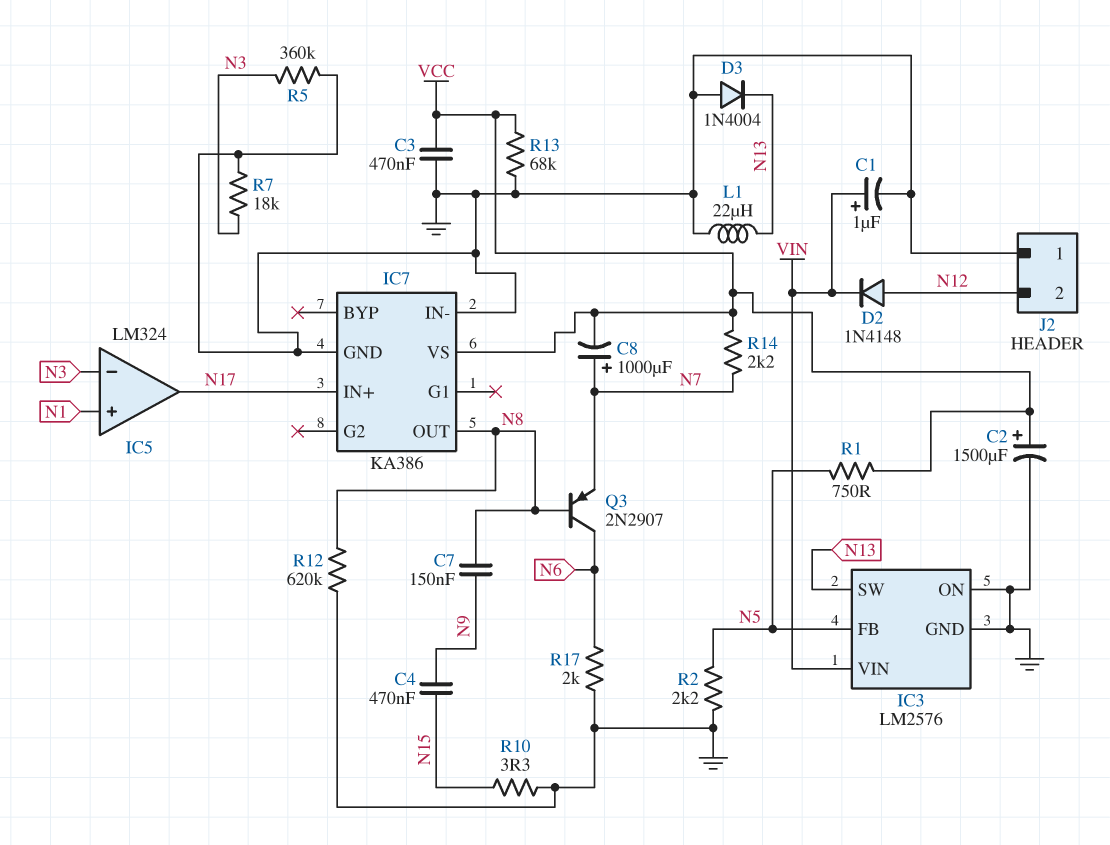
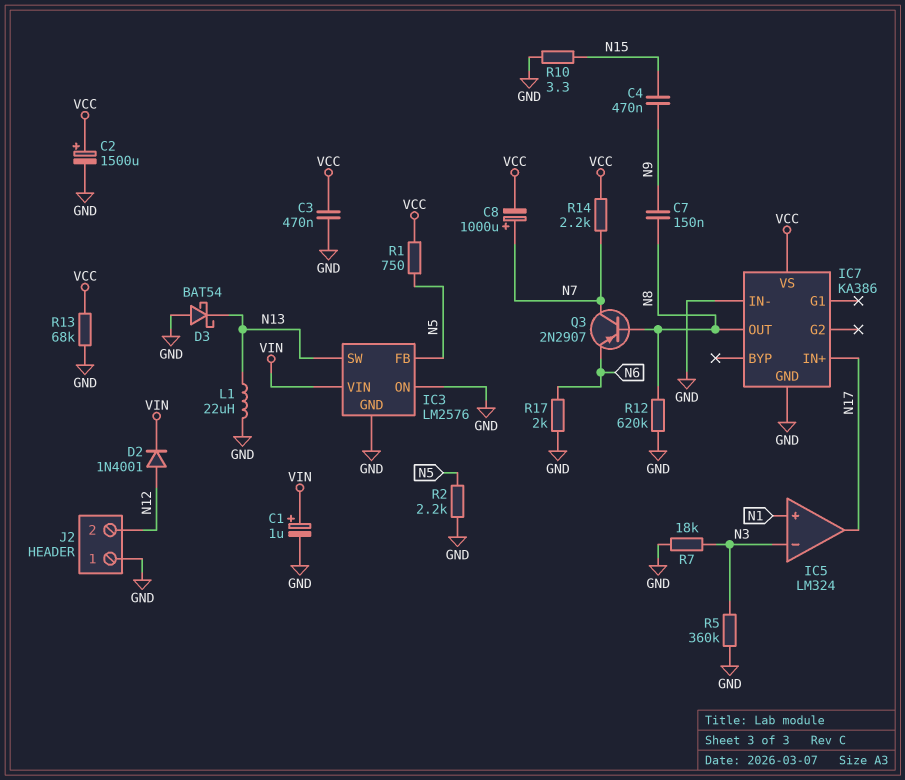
D2: diode 1N4148 (A N12, K VIN) -> diode 1N4001 (A N12, K VIN)
D3: diode 1N4004 (A GND, K N13) -> schottky BAT54 (A GND, K N13)
Q3: PNP 2N2907 (B N8, C N6, E N7) -> PNP 2N2907 (B N8, C N7, E N6)

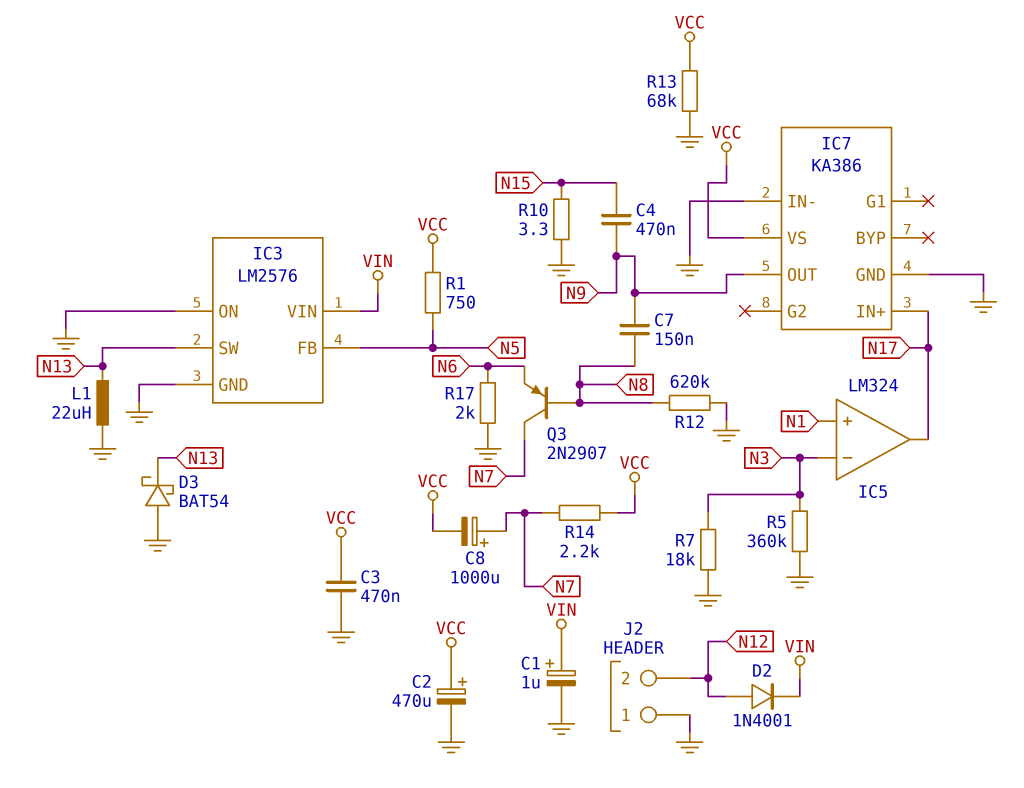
C2: 1500uF (plus VCC, minus GND) -> 470uF (plus VCC, minus GND)
IC7 pin OUT: N8 -> N9
R2: 2.2k (GND, N5) -> none

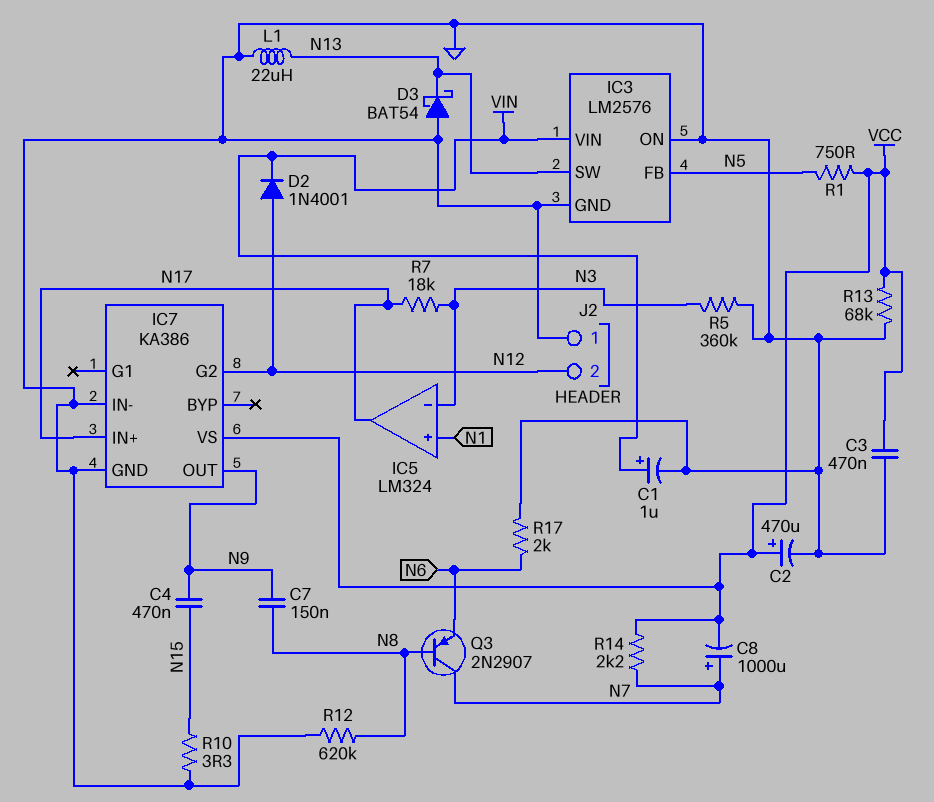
IC7 pin G2: none -> N12
R7: 18k (GND, N3) -> 18k (N3, N17)

